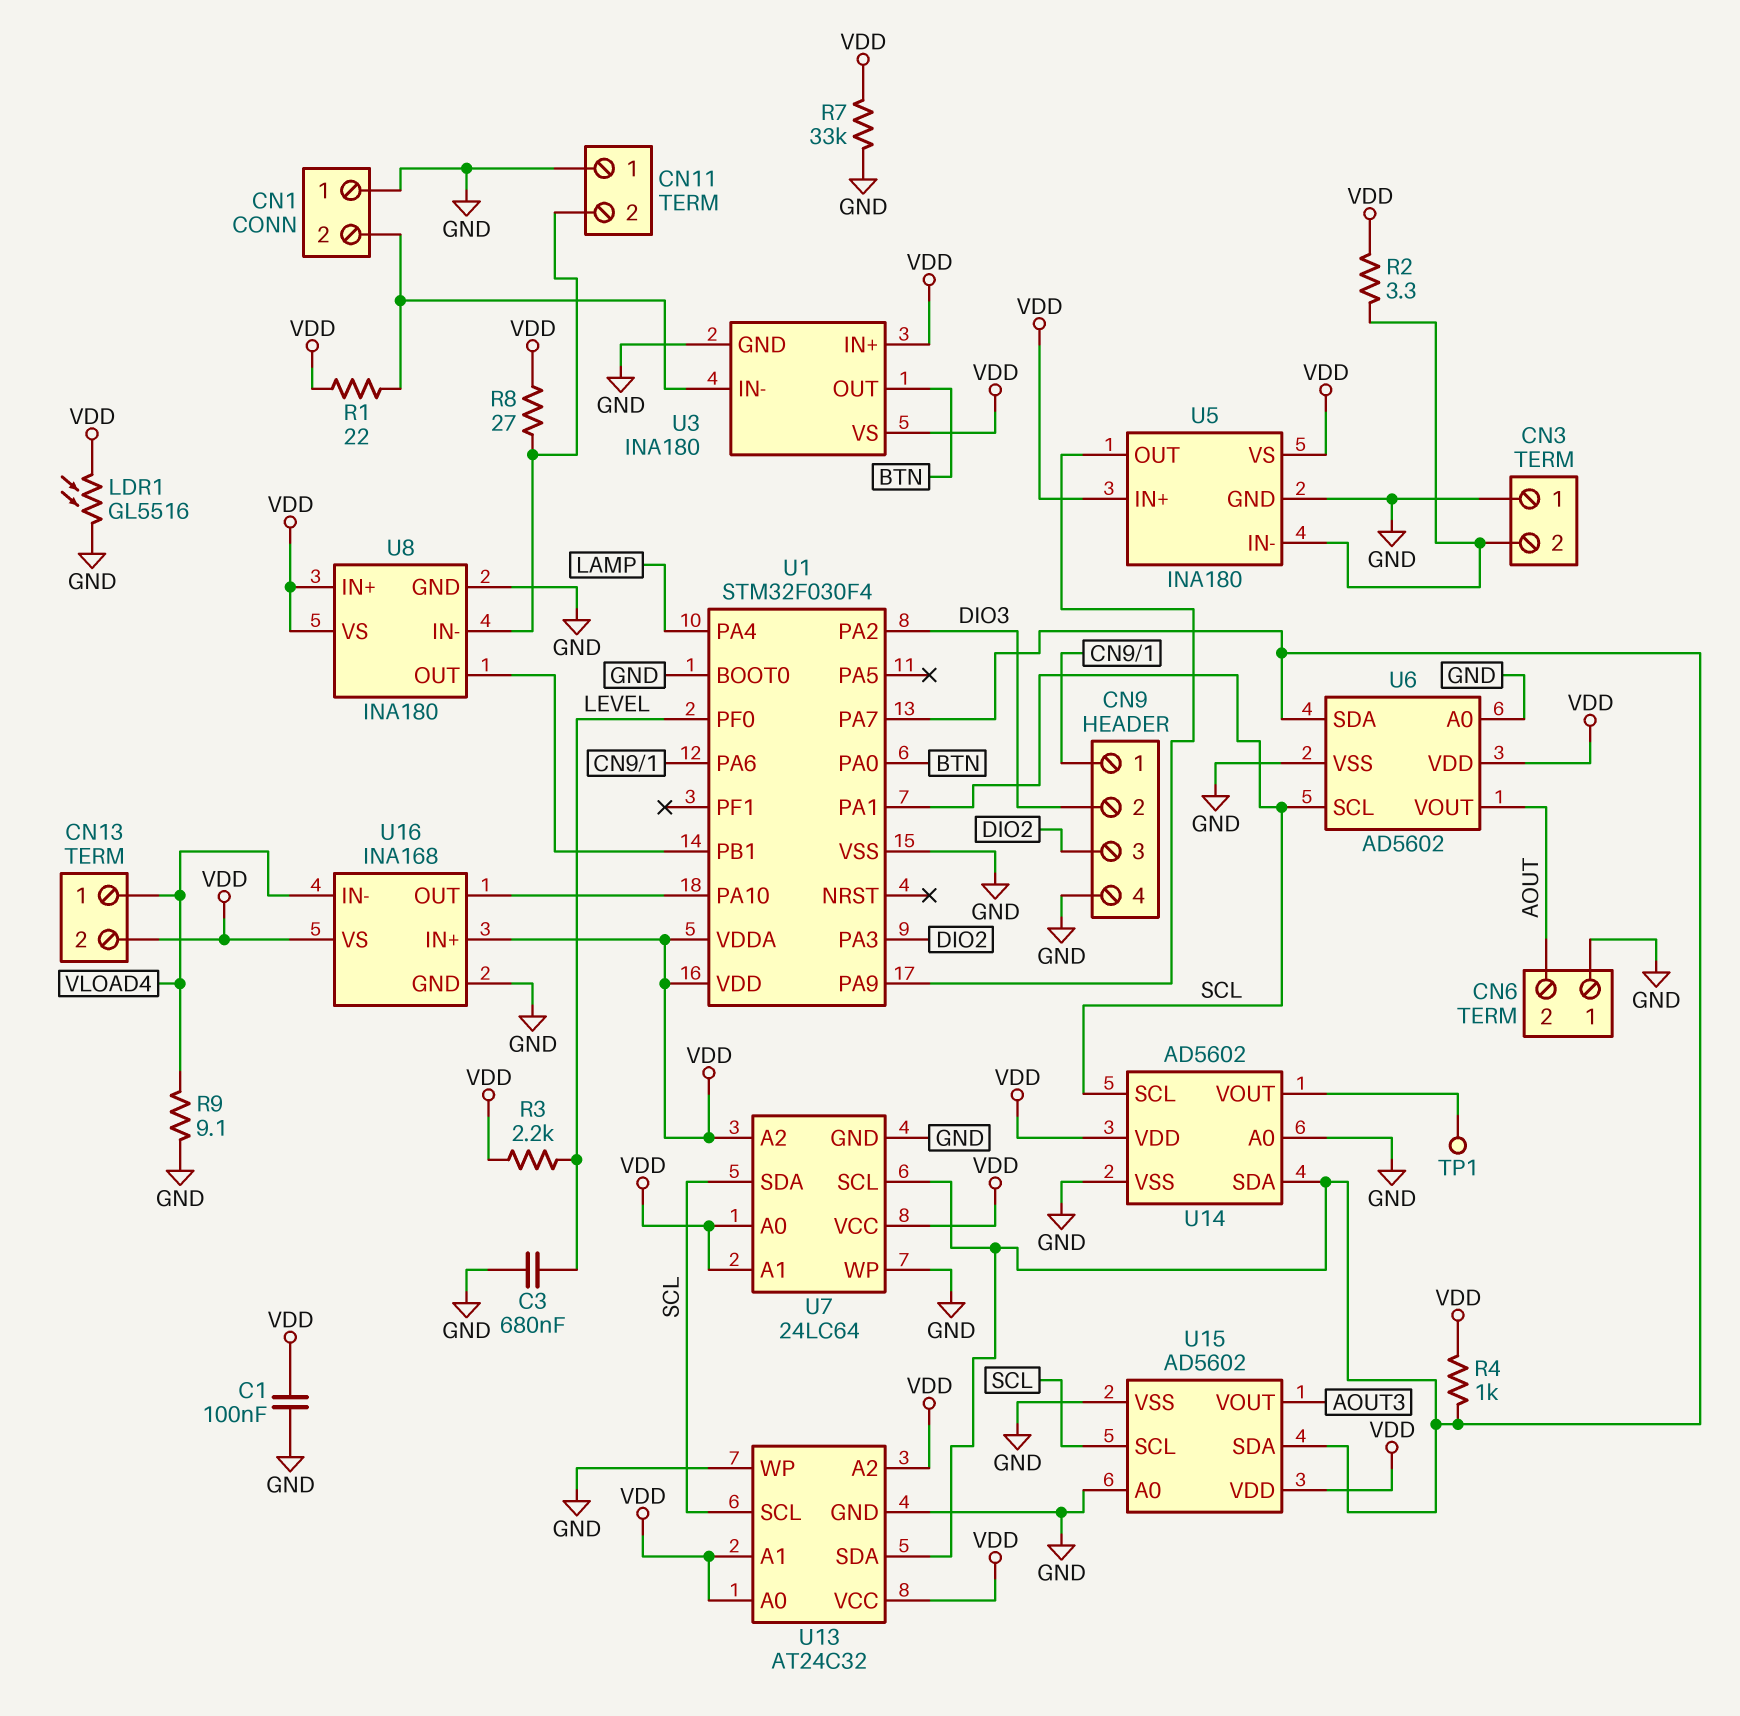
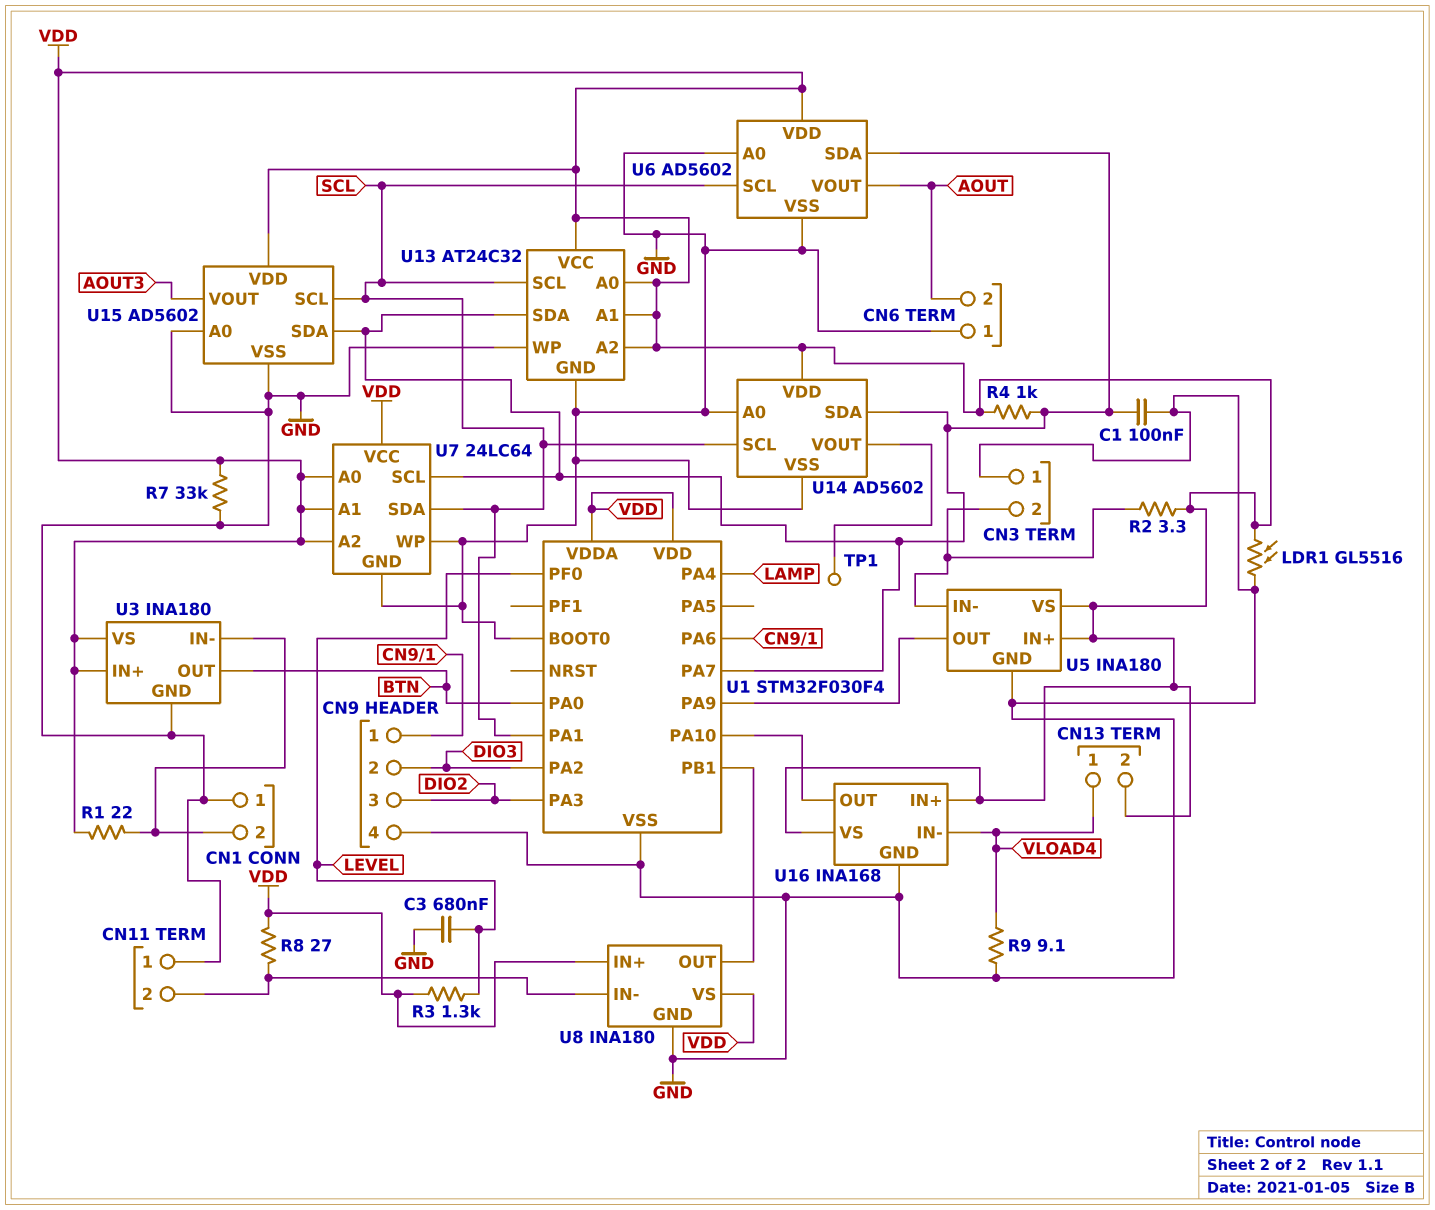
C1: 100nF (GND, VDD) -> 100nF (GND, U1/PA7)
R3: 2.2k (LEVEL, VDD) -> 1.3k (LEVEL, VDD)

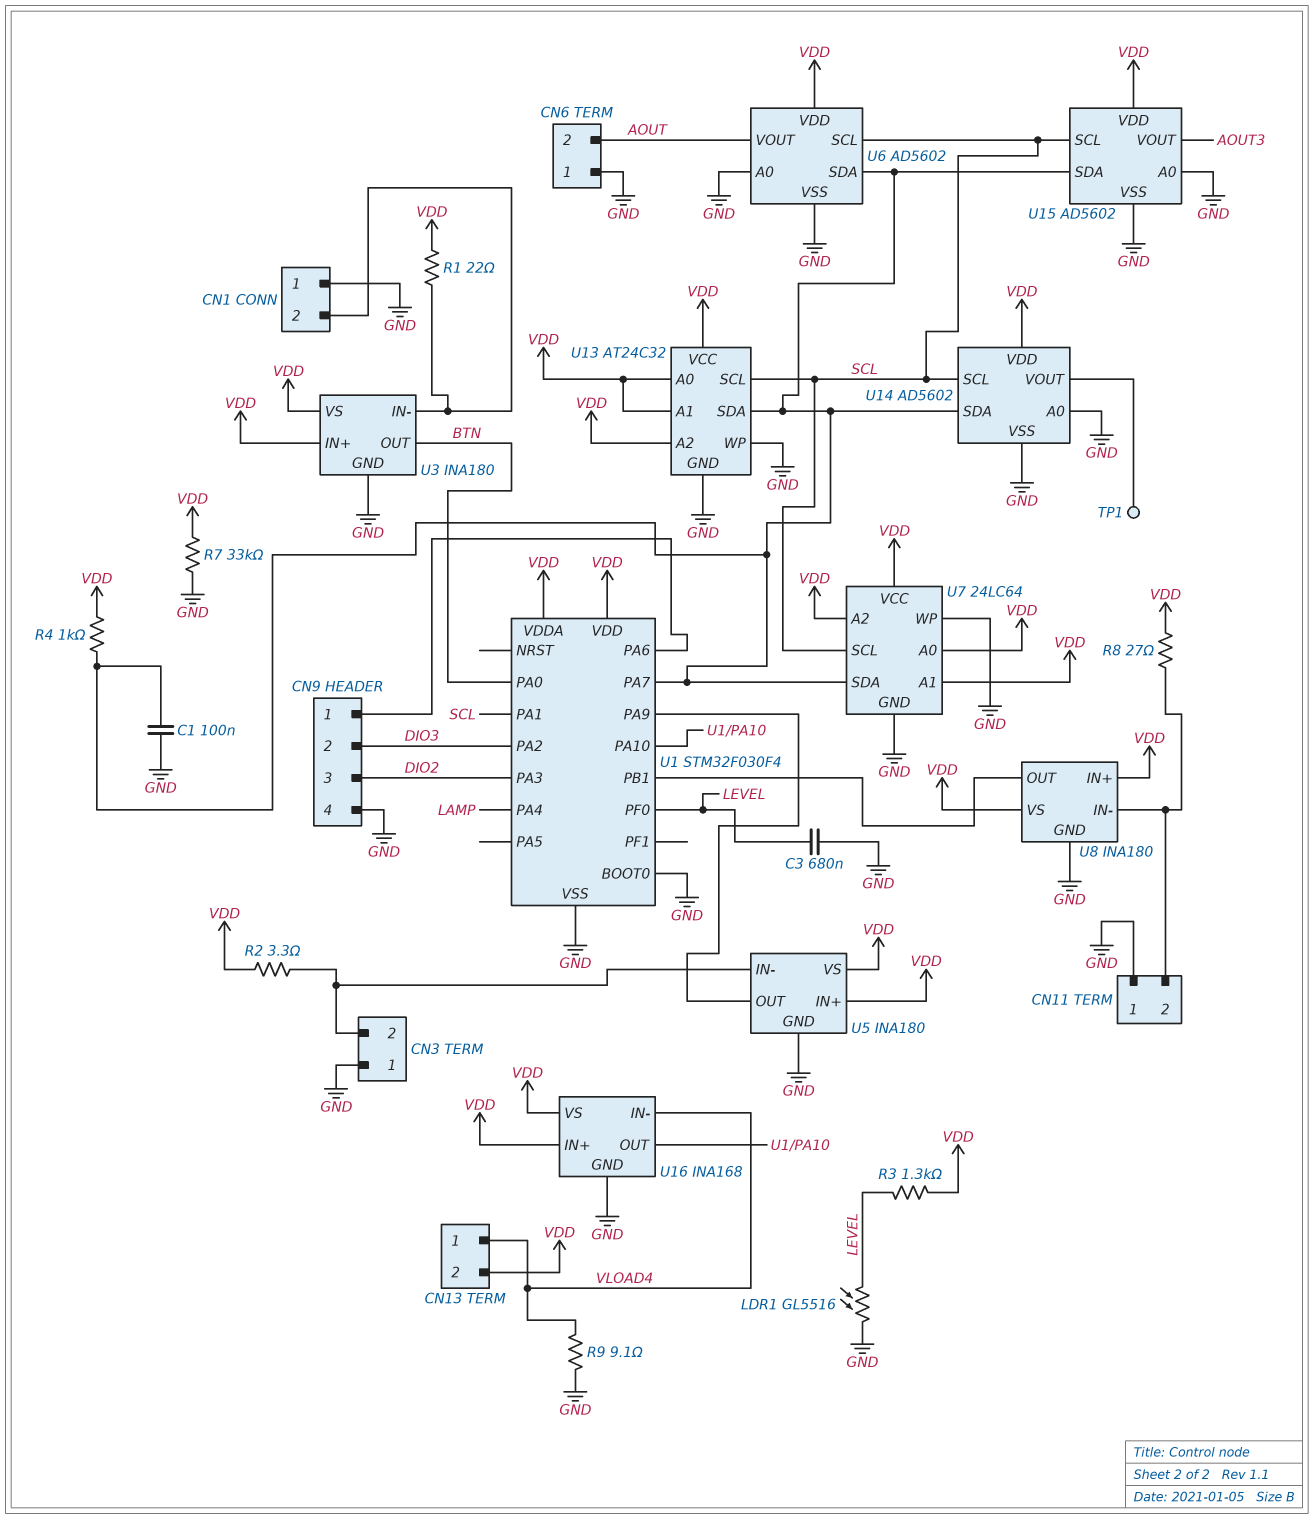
LDR1: GL5516 (GND, VDD) -> GL5516 (GND, LEVEL)
U7 pin SCL: U1/PA7 -> SCL
U7 pin SDA: SCL -> U1/PA7

